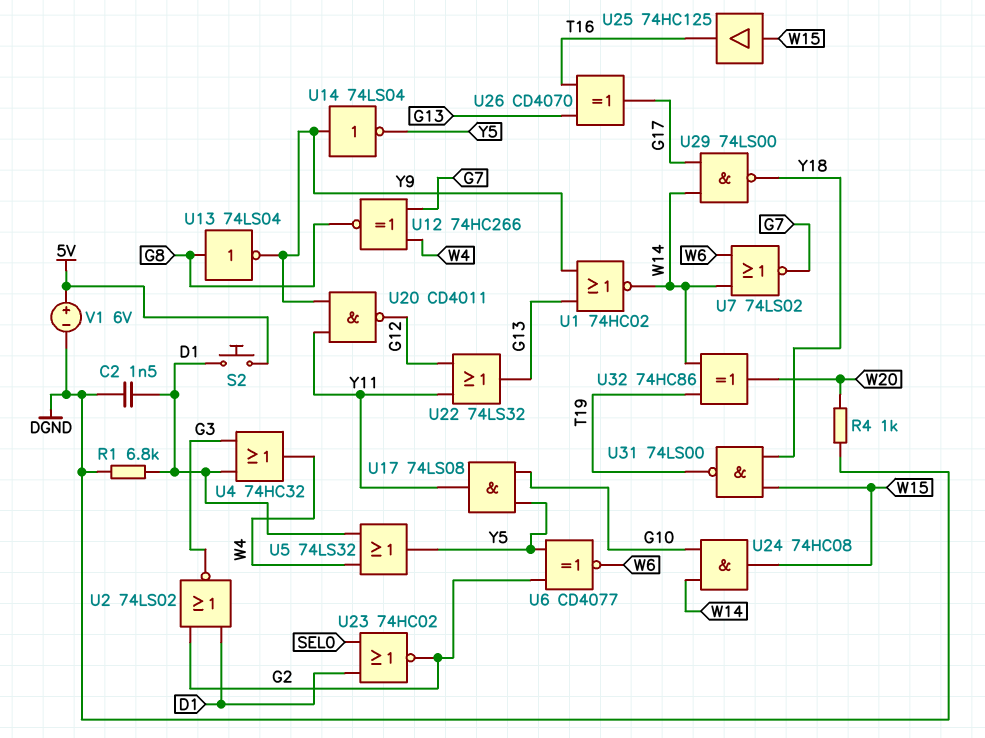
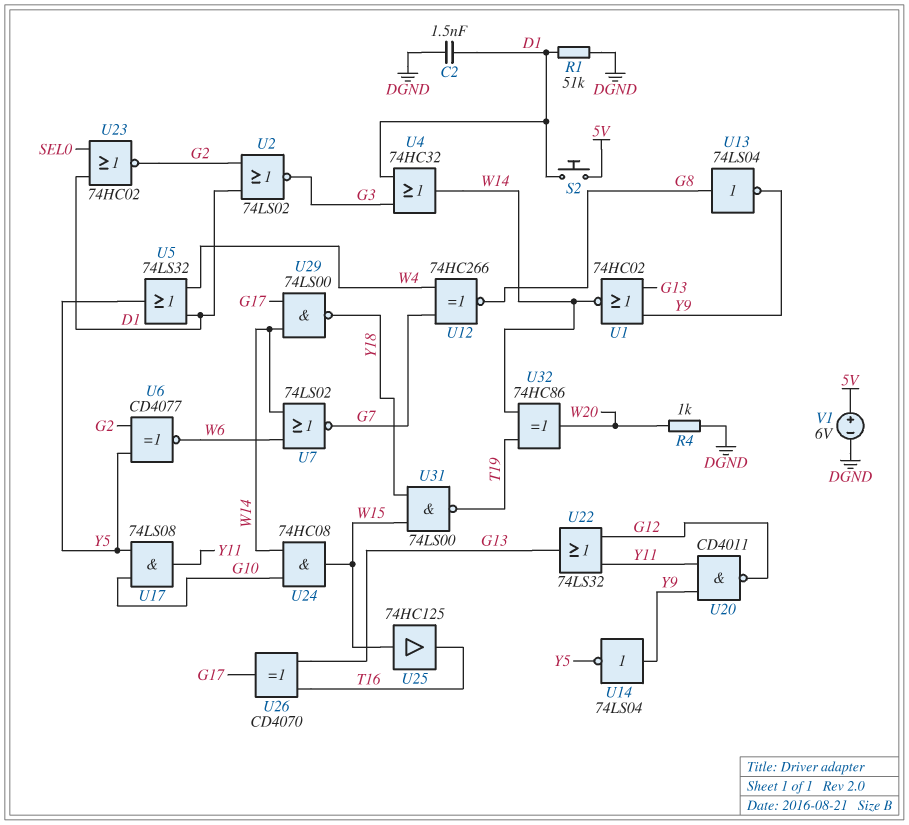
R1: 6.8k (D1, DGND) -> 51k (D1, DGND)
U4: OR 74HC32 (in D1, in G3, out W4) -> OR 74HC32 (in D1, in G3, out W14)

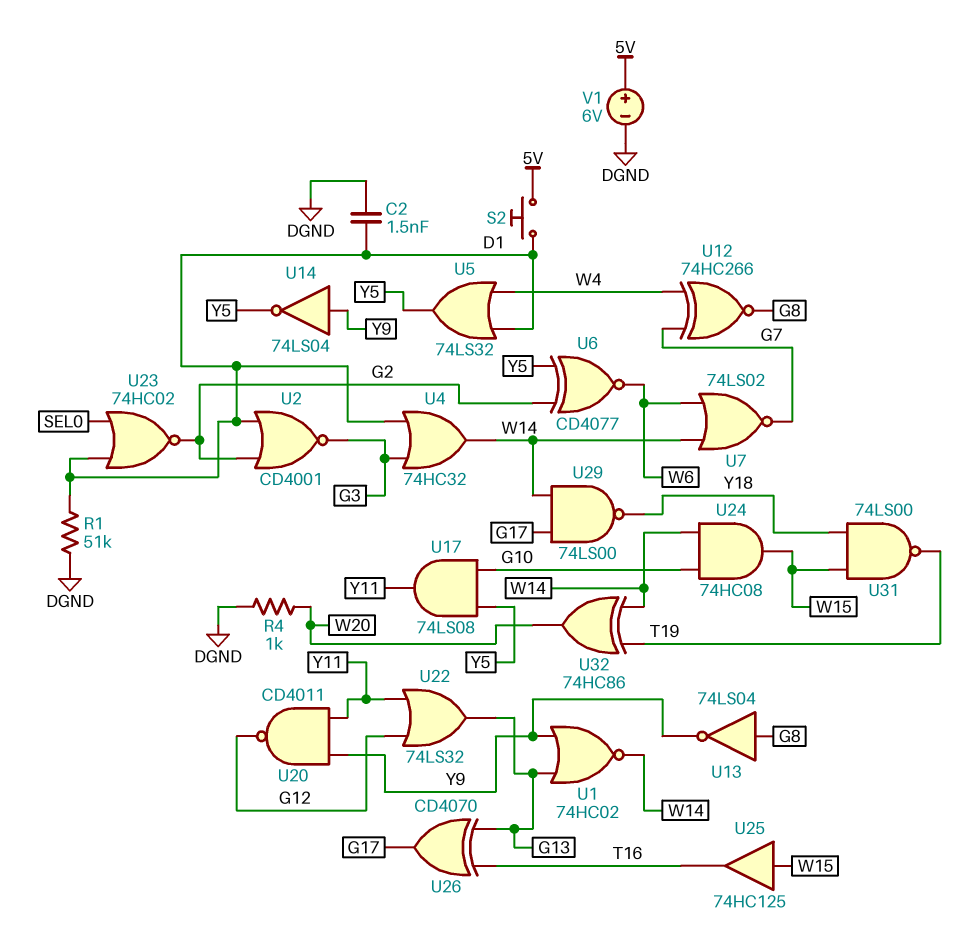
U2: NOR 74LS02 (in D1, in G2, out G3) -> NOR CD4001 (in D1, in G2, out G3)

